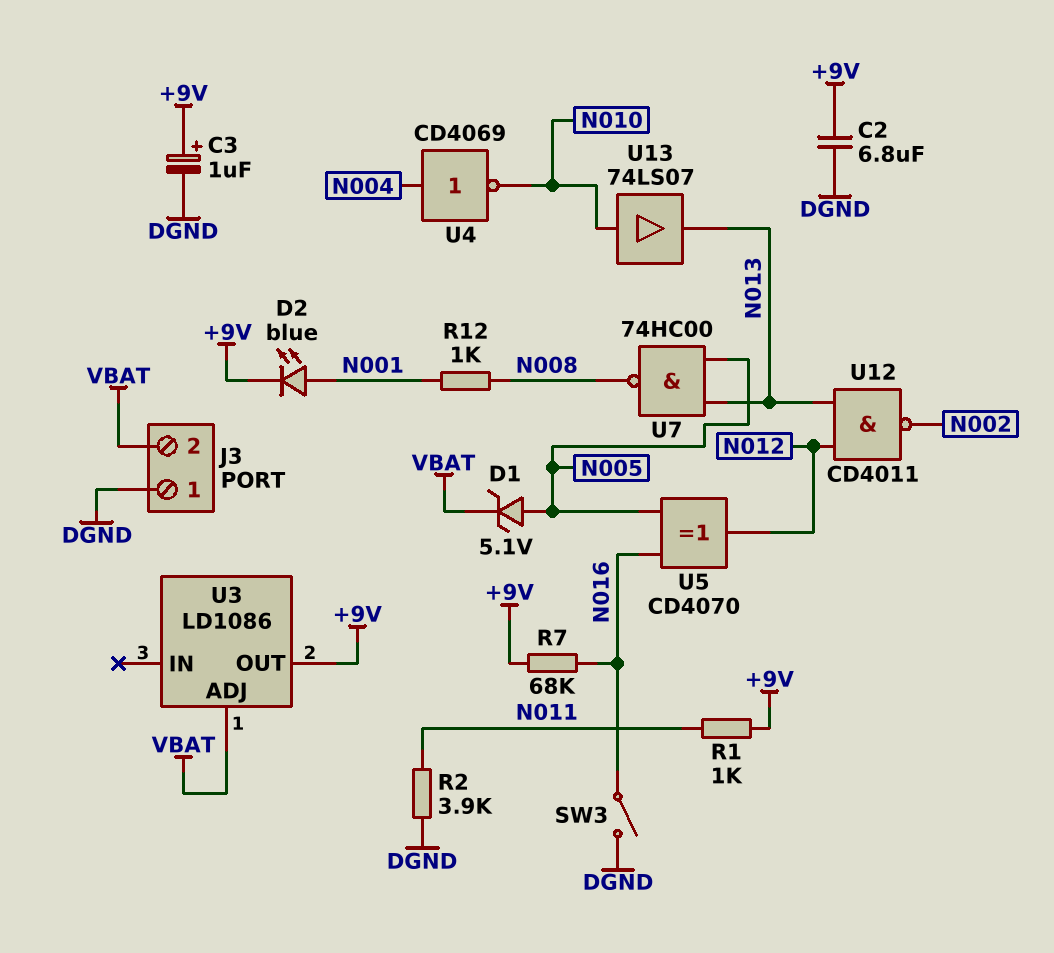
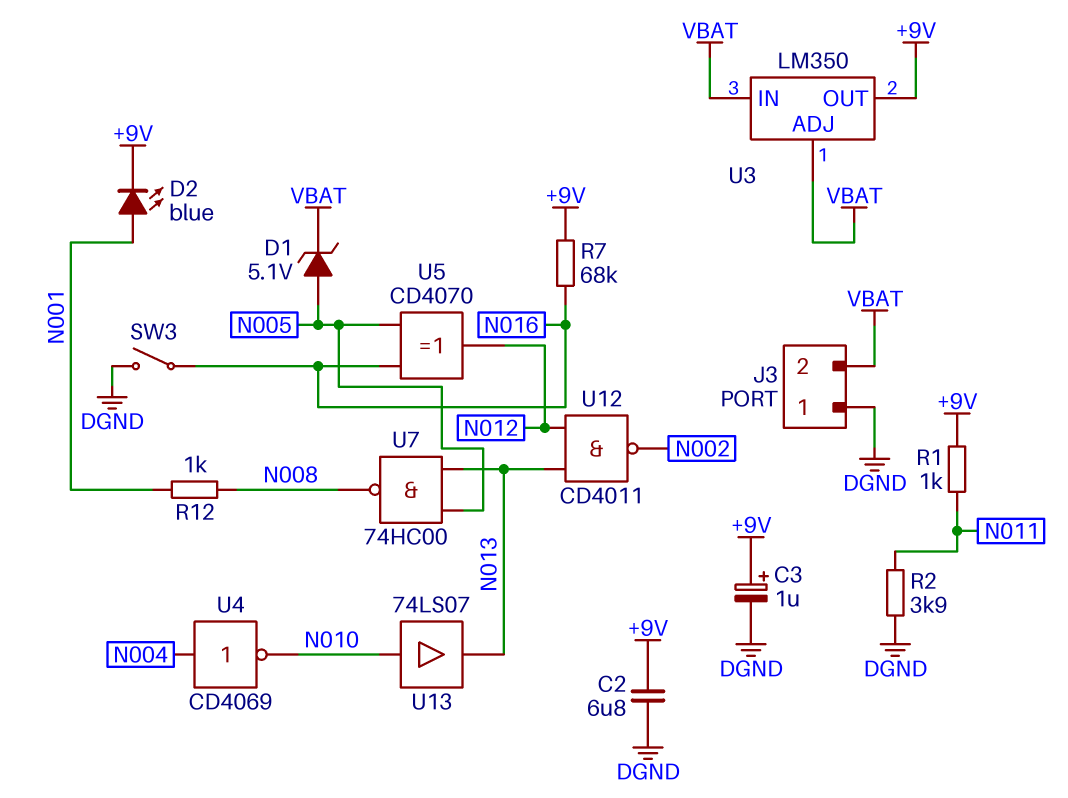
U3: LD1086 -> LM350
U3 pin IN: none -> VBAT

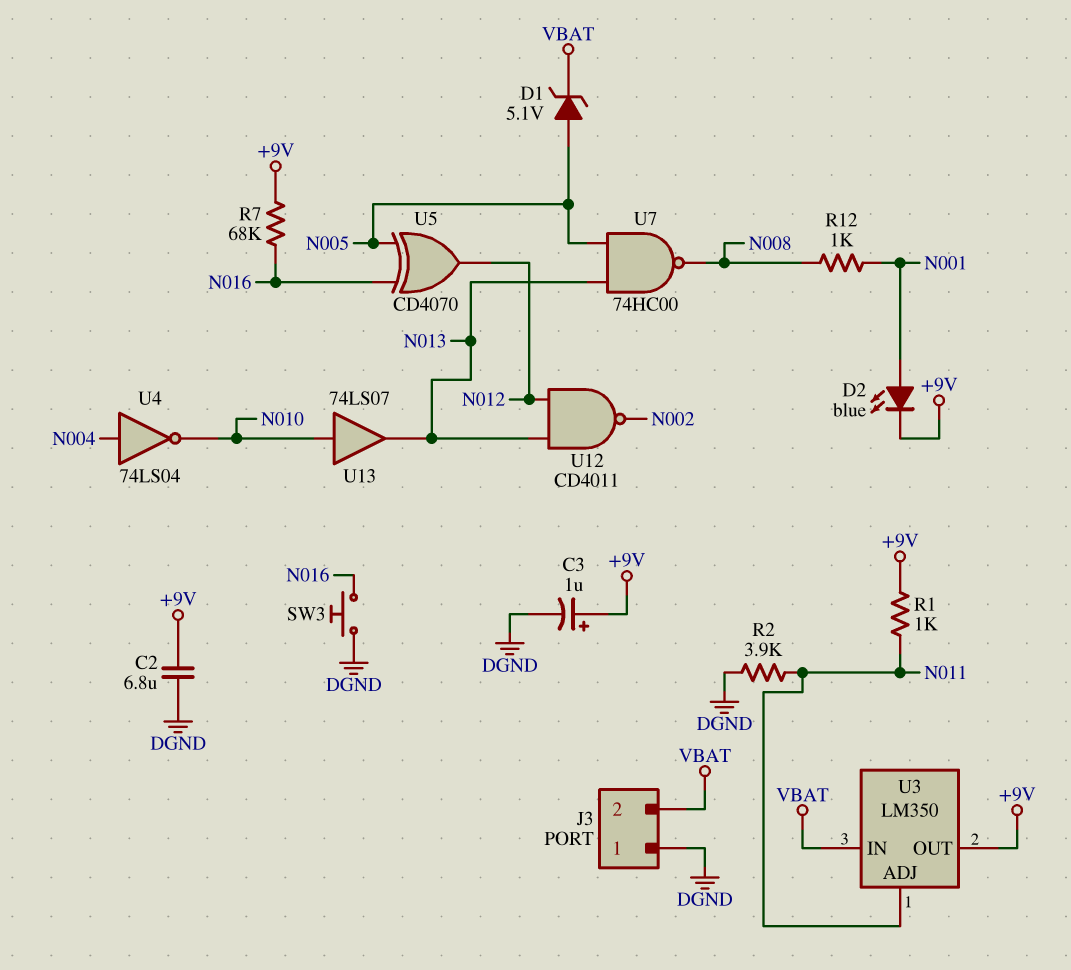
SW3: switch (DGND, N016) -> button (DGND, N016)
U3 pin ADJ: VBAT -> N011
U4: NOT CD4069 (in N004, out N010) -> NOT 74LS04 (in N004, out N010)

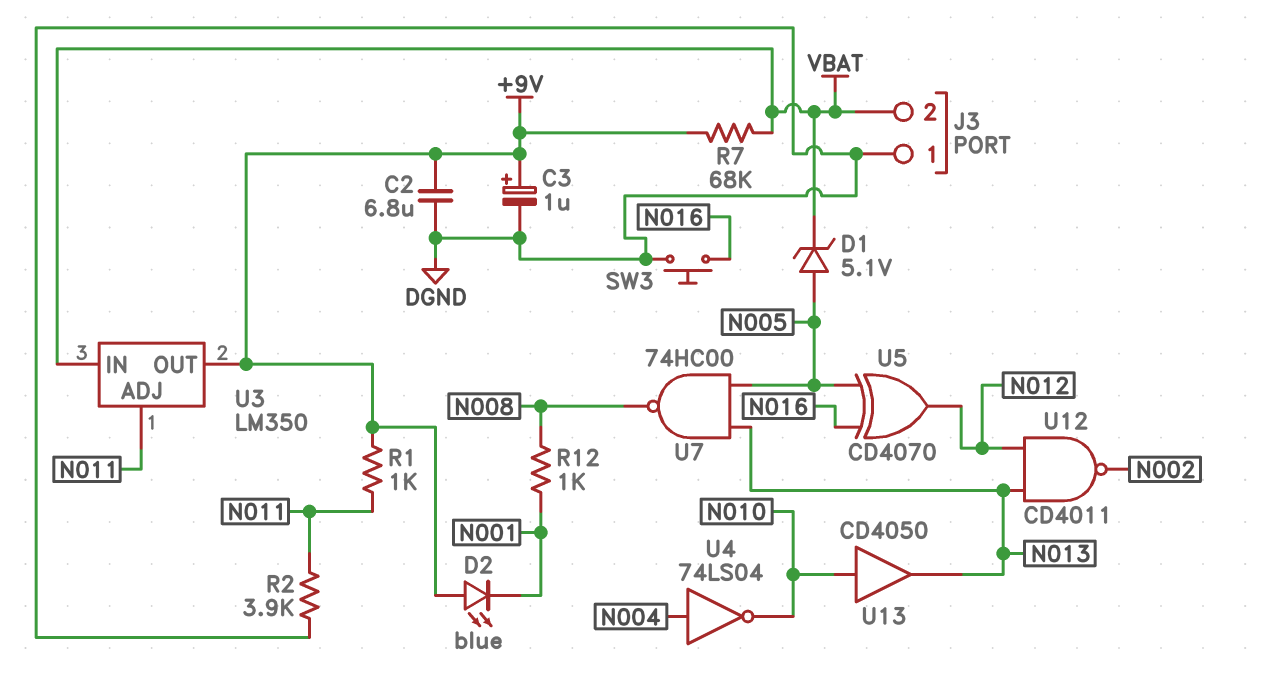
D2: LED blue (A N001, K +9V) -> LED blue (A +9V, K N001)
R7: 68k (+9V, N016) -> 68k (+9V, VBAT)
U13: buffer 74LS07 (in N010, out N013) -> buffer CD4050 (in N010, out N013)

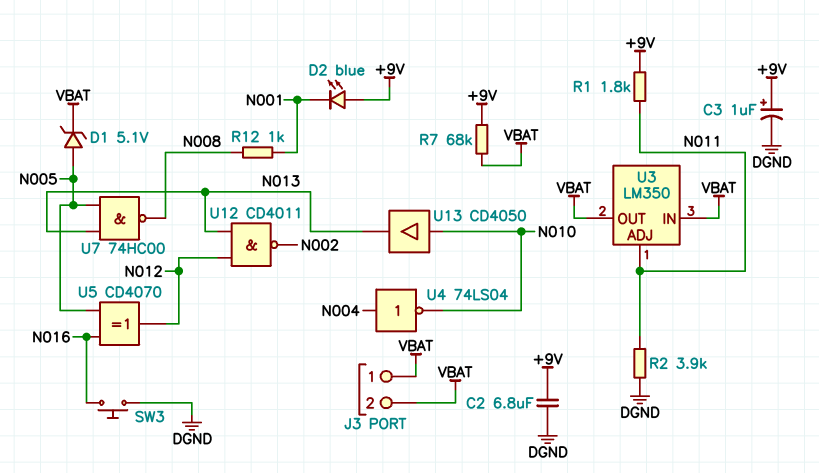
J3 pin 1: DGND -> VBAT
R1: 1k (+9V, N011) -> 1.8k (+9V, N011)
U3 pin OUT: +9V -> VBAT

